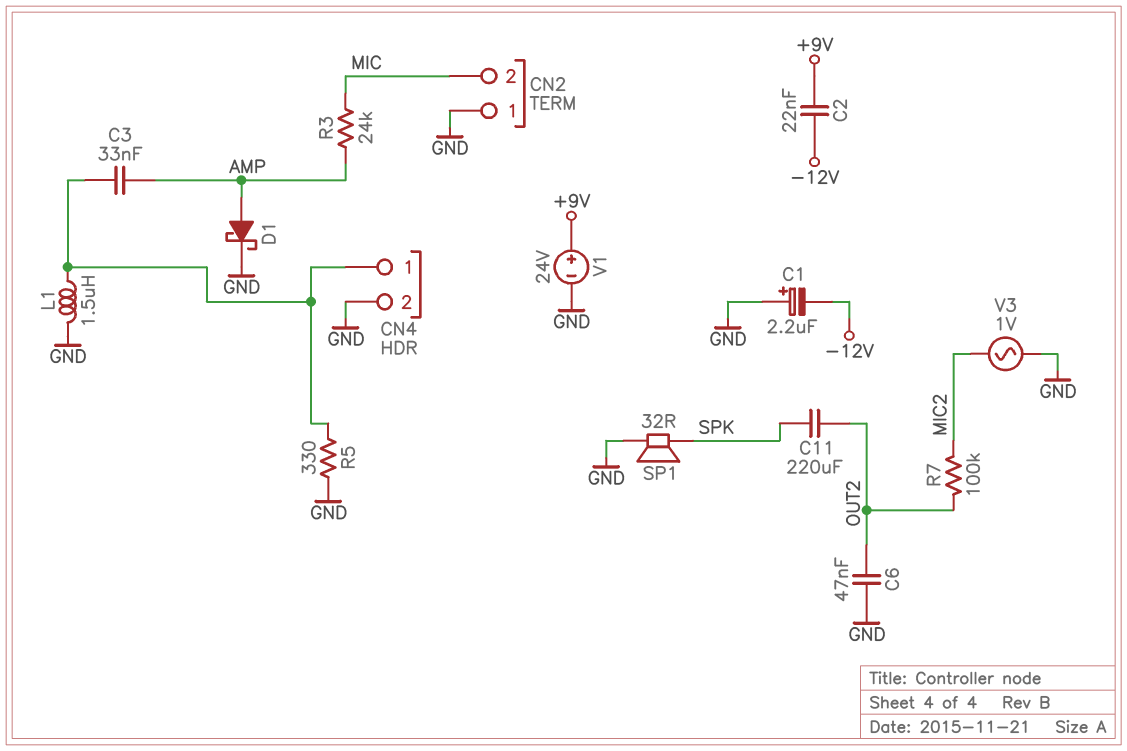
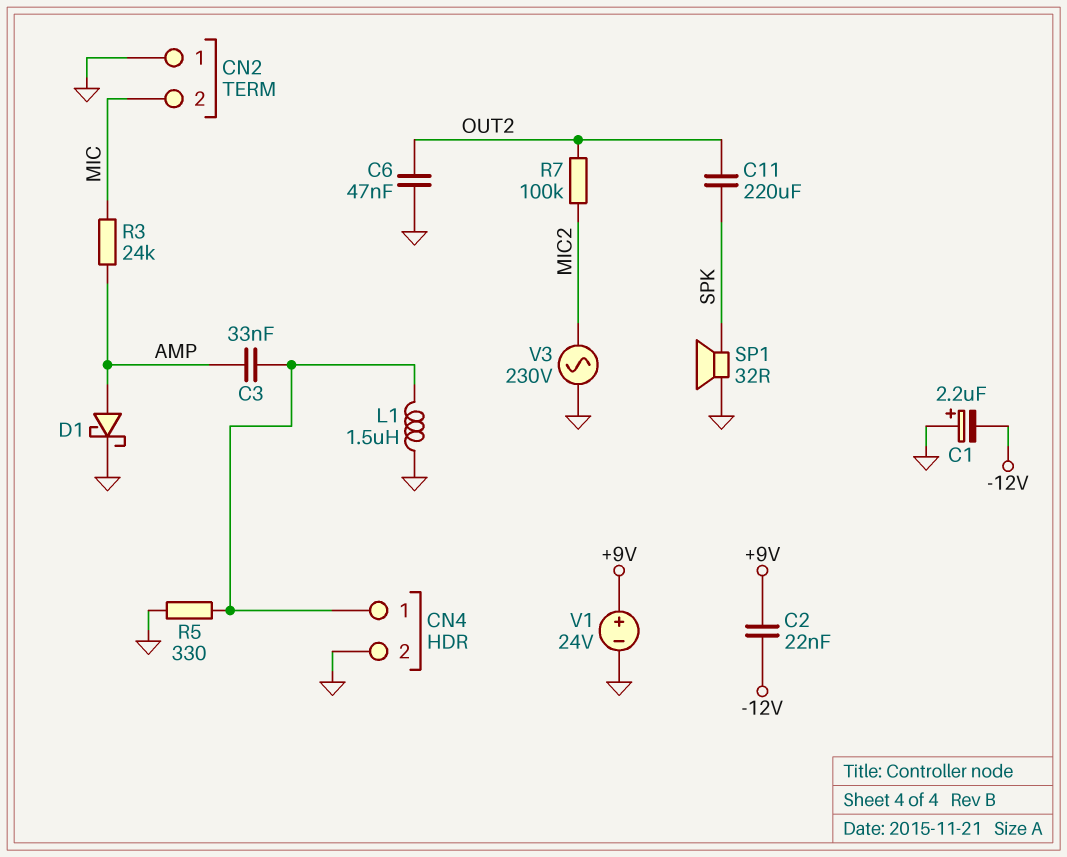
V3: AC 1V (GND, MIC2) -> AC 230V (GND, MIC2)

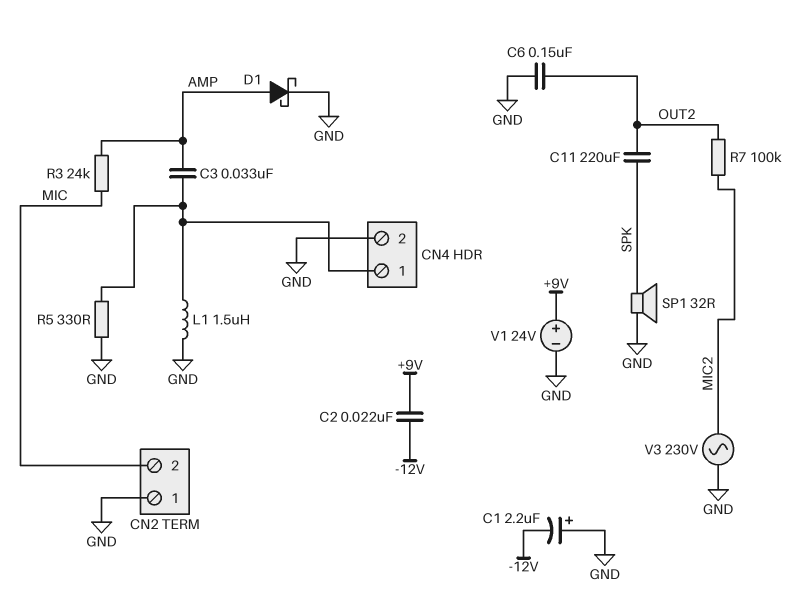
C6: 47nF (GND, OUT2) -> 150nF (GND, OUT2)

